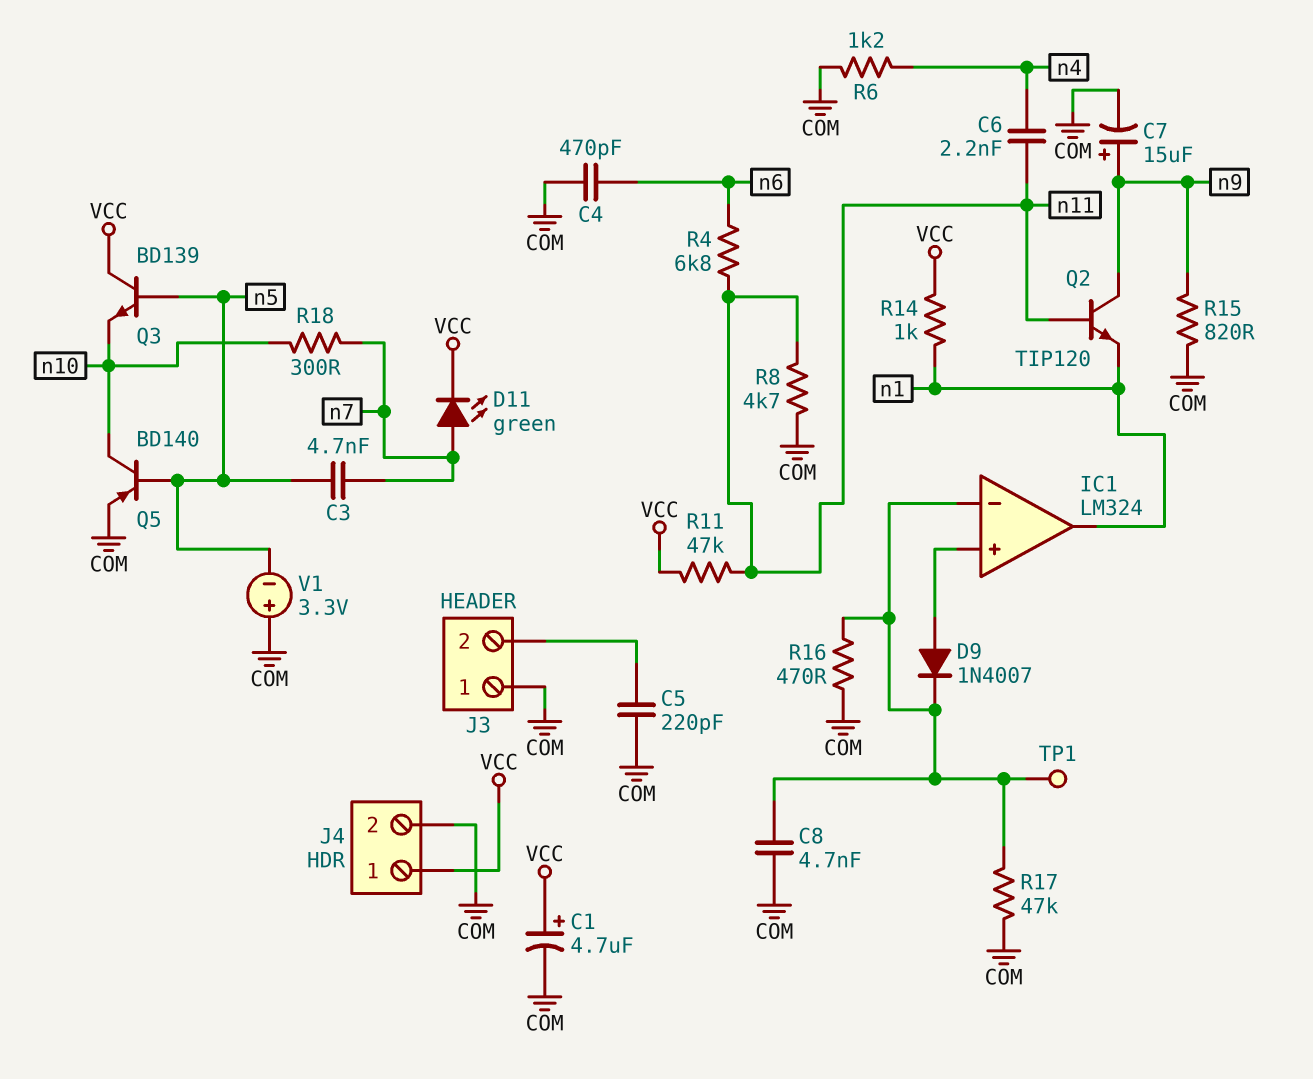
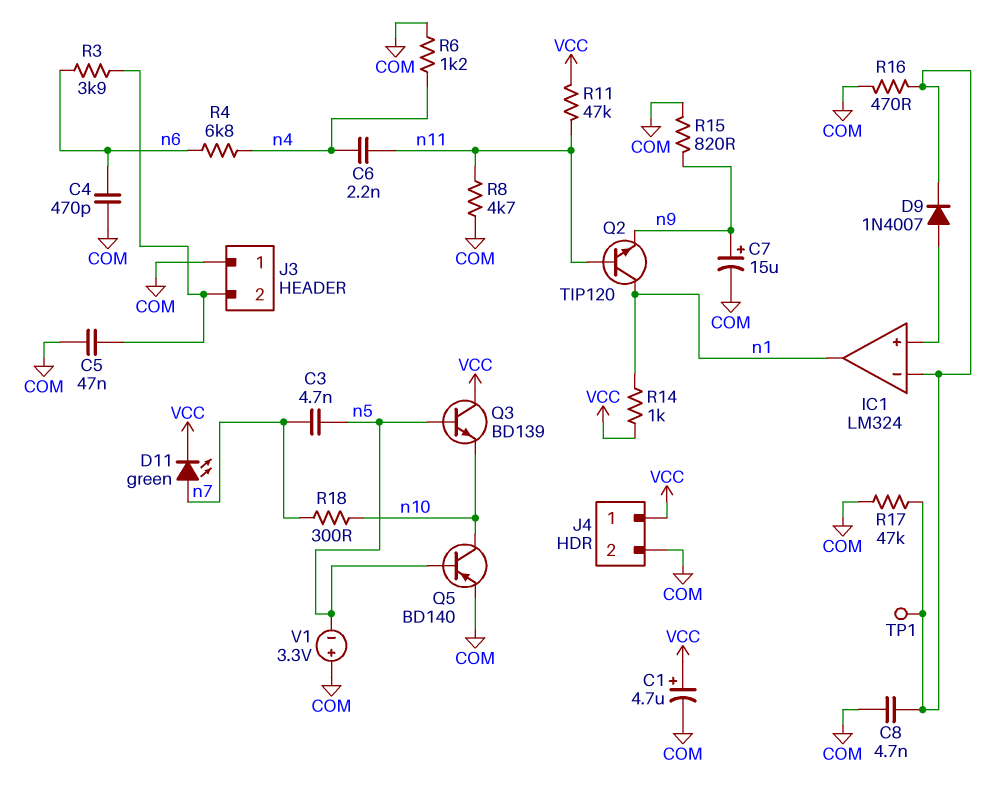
C5: 220pF (COM, J3/2) -> 47nF (COM, J3/2)
Q2: NPN TIP120 (B n11, C n9, E n1) -> NPN TIP120 (B n11, C n1, E n9)
R3: none -> 3.9k (J3/2, n6)
R4: 6.8k (n6, n11) -> 6.8k (n4, n6)

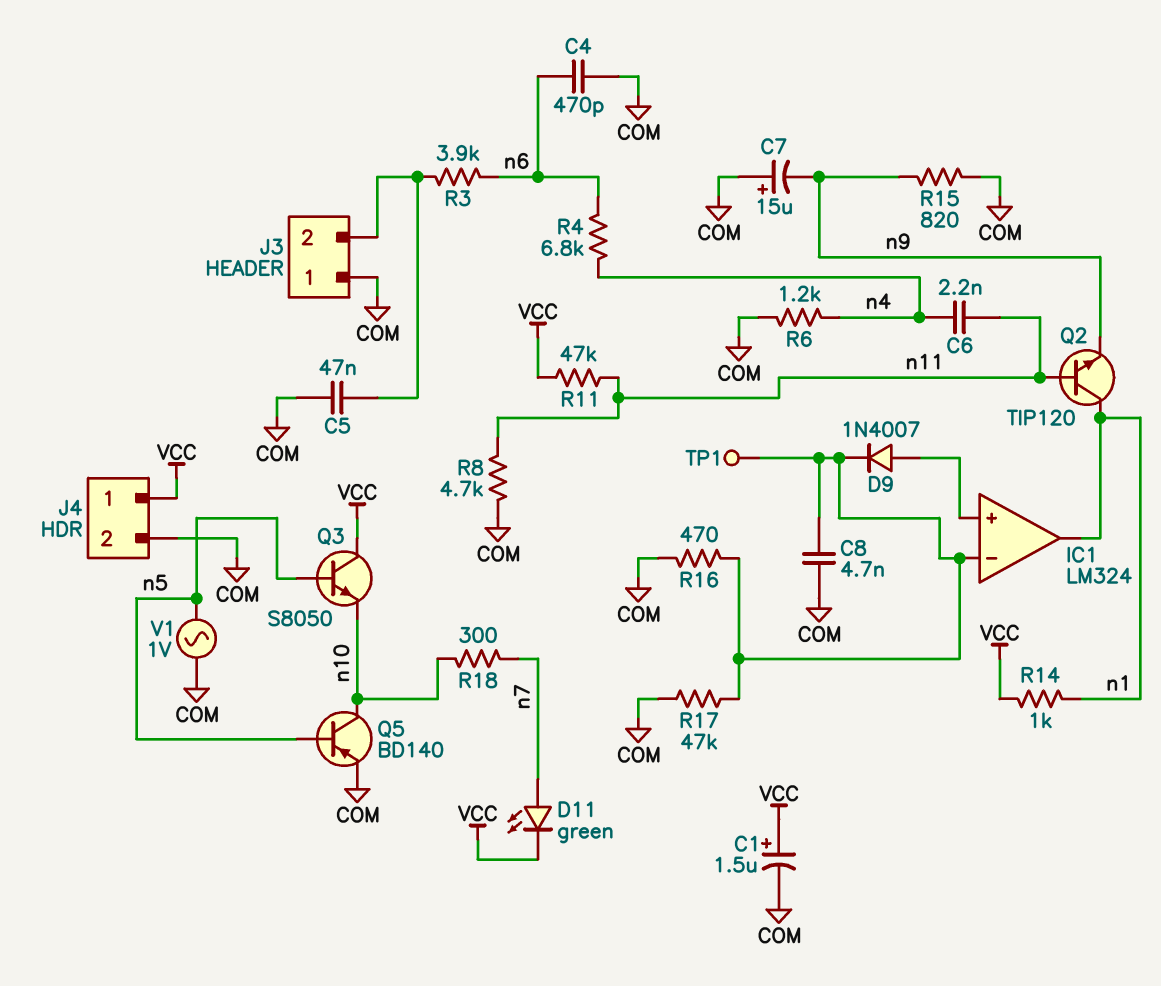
C1: 4.7uF (plus VCC, minus COM) -> 1.5uF (plus VCC, minus COM)
C3: 4.7nF (n5, n7) -> none
C7: 15uF (plus n9, minus COM) -> 15uF (plus COM, minus n9)
Q3: NPN BD139 (B n5, C VCC, E n10) -> NPN S8050 (B n5, C VCC, E n10)
V1: 3.3V (plus COM, minus n5) -> AC 1V (COM, n5)

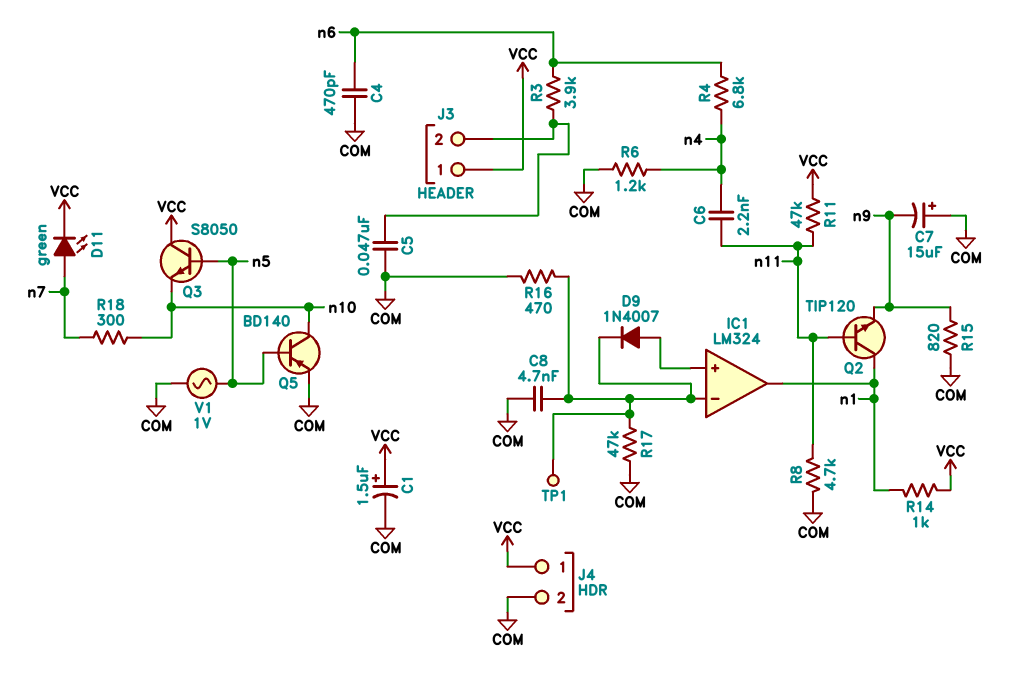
J3 pin 1: COM -> VCC

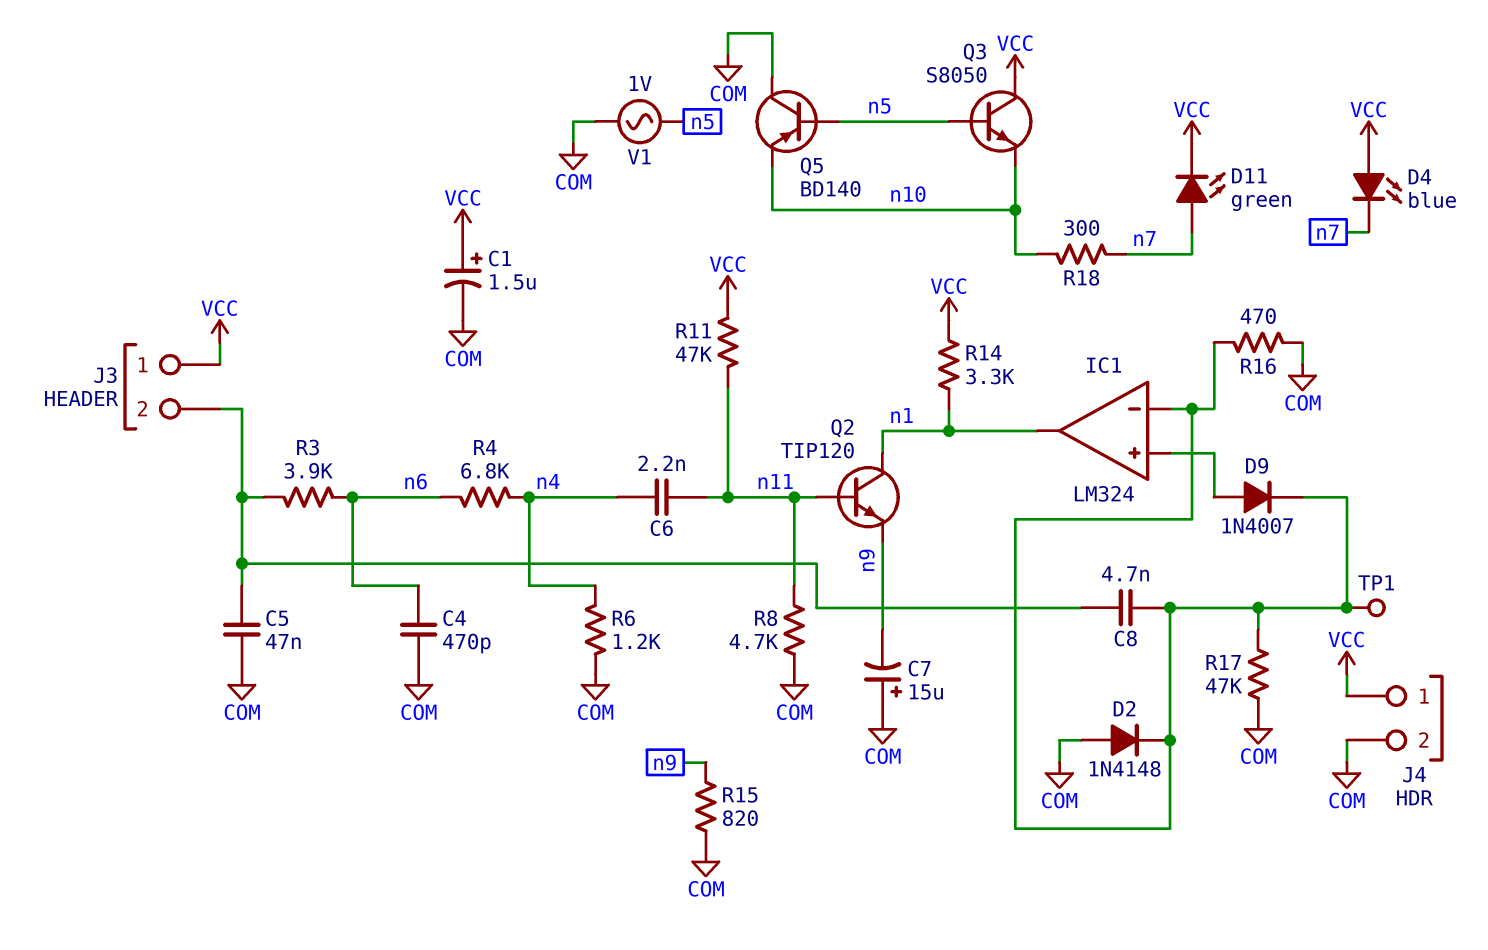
C8: 4.7nF (COM, IC1/in-) -> 4.7nF (IC1/in-, J3/2)
D2: none -> diode 1N4148 (A COM, K IC1/in-)
D4: none -> LED blue (A VCC, K n7)
Q5: PNP BD140 (B n5, C n10, E COM) -> PNP BD140 (B n5, C COM, E n10)
R14: 1k (VCC, n1) -> 3.3k (VCC, n1)

